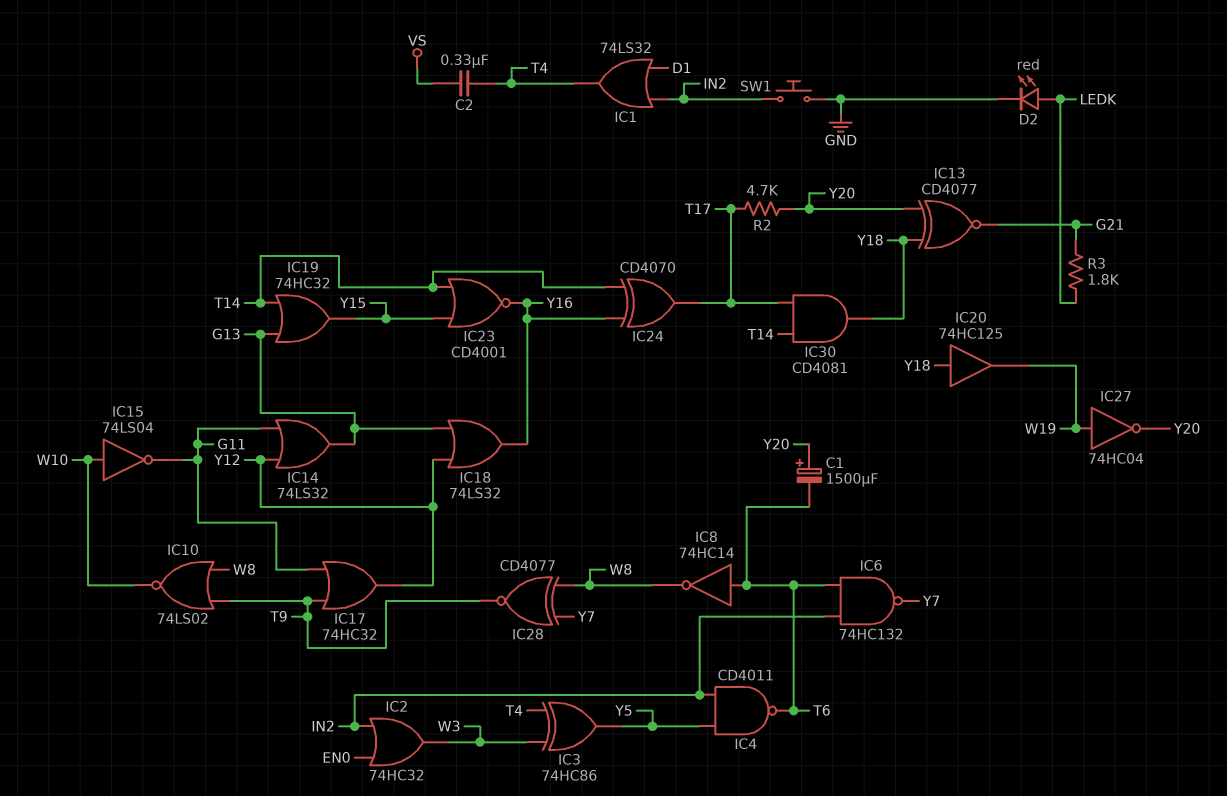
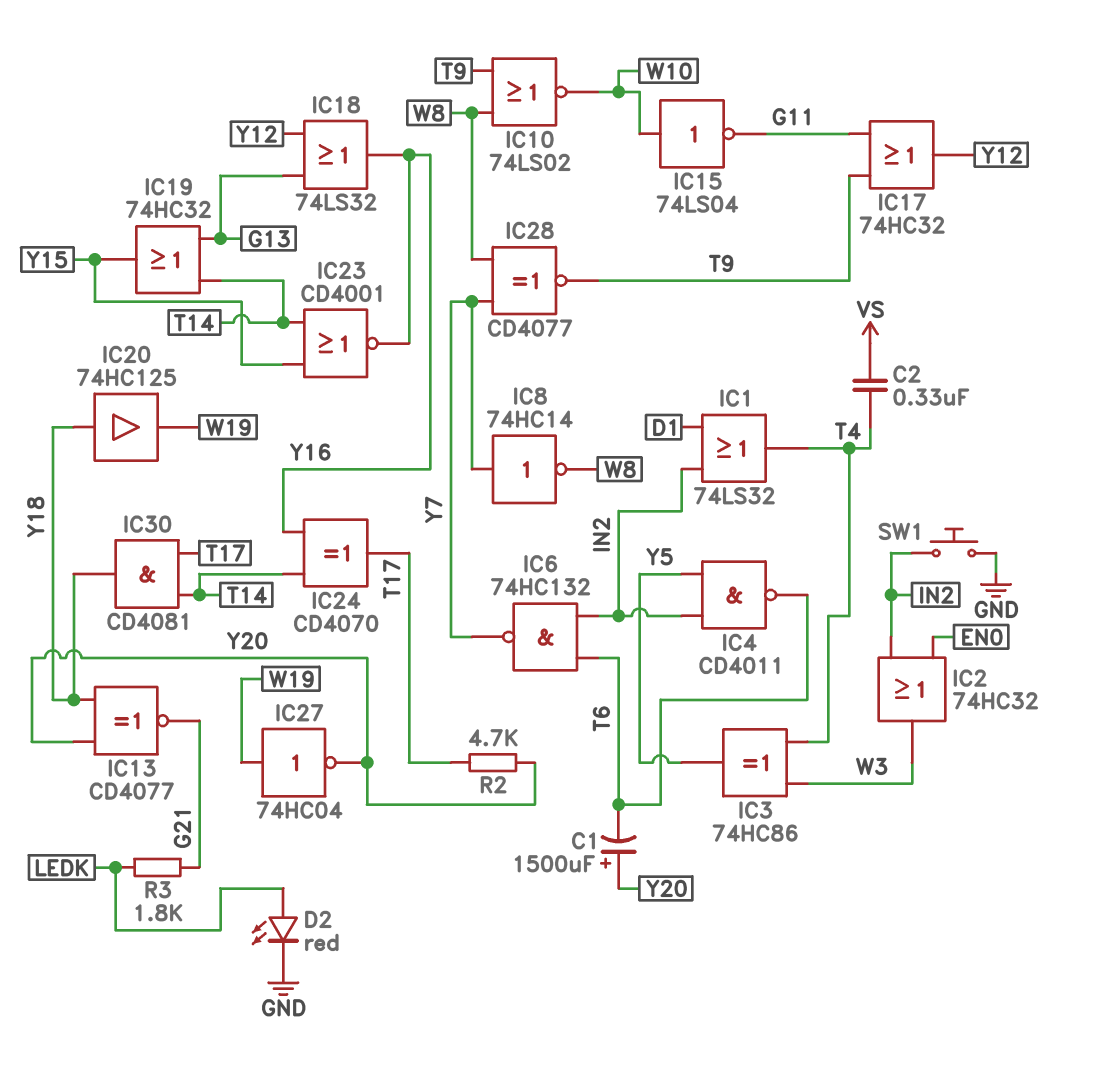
IC8: NOT 74HC14 (in T6, out W8) -> NOT 74HC14 (in Y7, out W8)
IC14: OR 74LS32 (in G11, in Y12, out G13) -> none

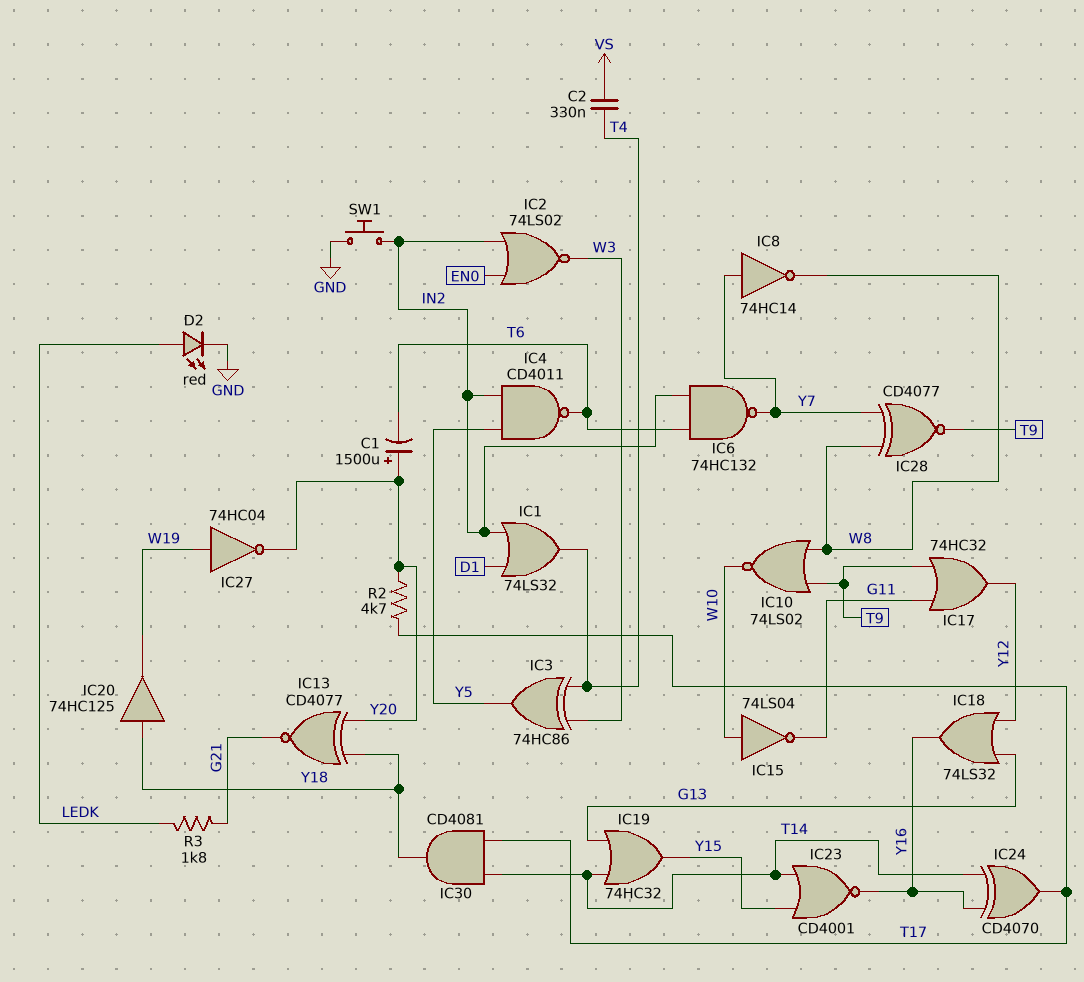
IC2: OR 74HC32 (in EN0, in IN2, out W3) -> NOR 74LS02 (in EN0, in IN2, out W3)

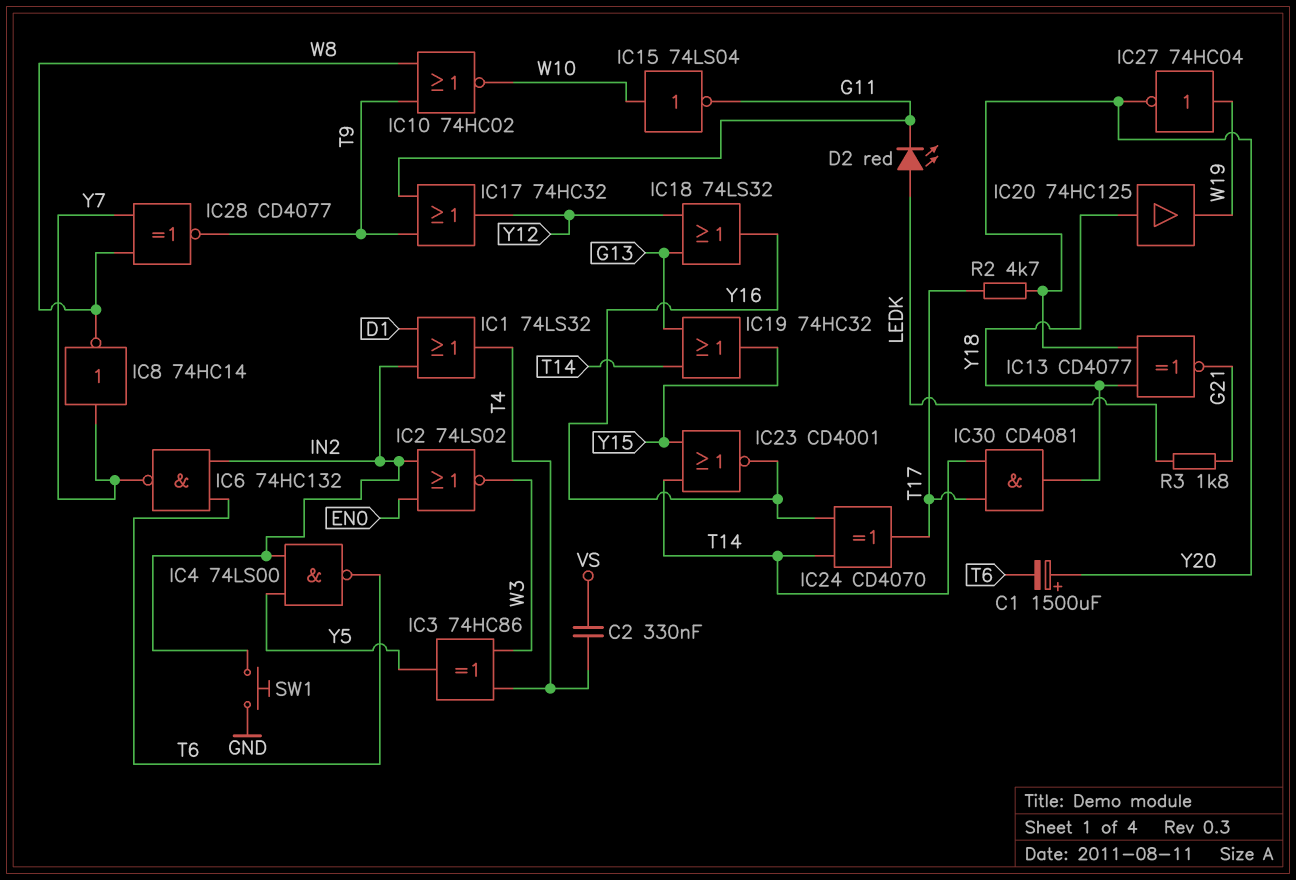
D2: LED red (A LEDK, K GND) -> LED red (A LEDK, K G11)
IC4: NAND CD4011 (in IN2, in Y5, out T6) -> NAND 74LS00 (in IN2, in Y5, out T6)
IC10: NOR 74LS02 (in T9, in W8, out W10) -> NOR 74HC02 (in T9, in W8, out W10)

